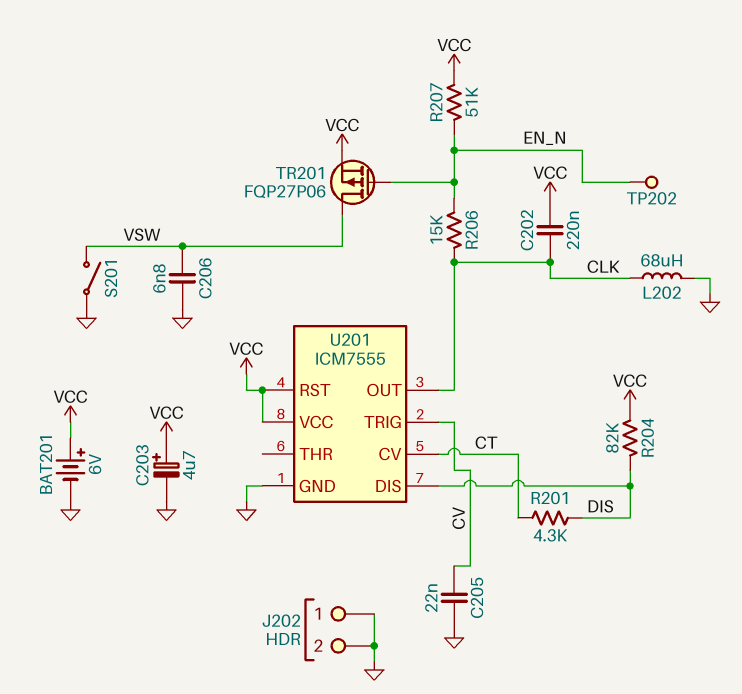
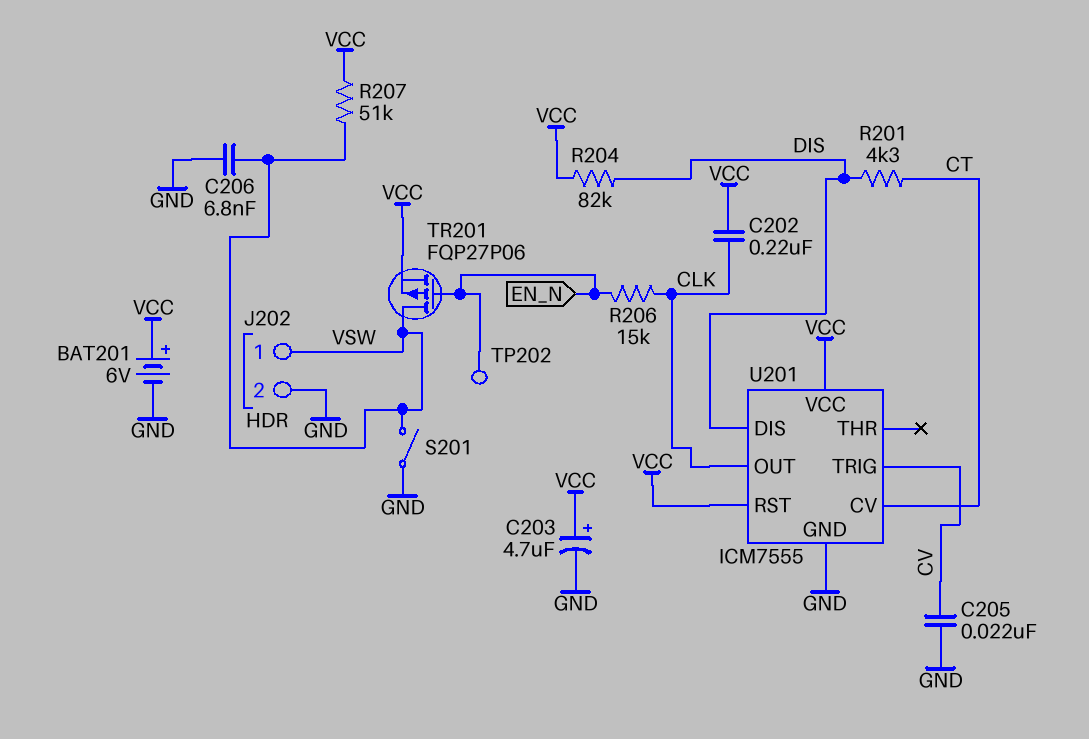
J202 pin 1: GND -> VSW
L202: 68uH (CLK, GND) -> none
R207: 51k (EN_N, VCC) -> 51k (VCC, VSW)

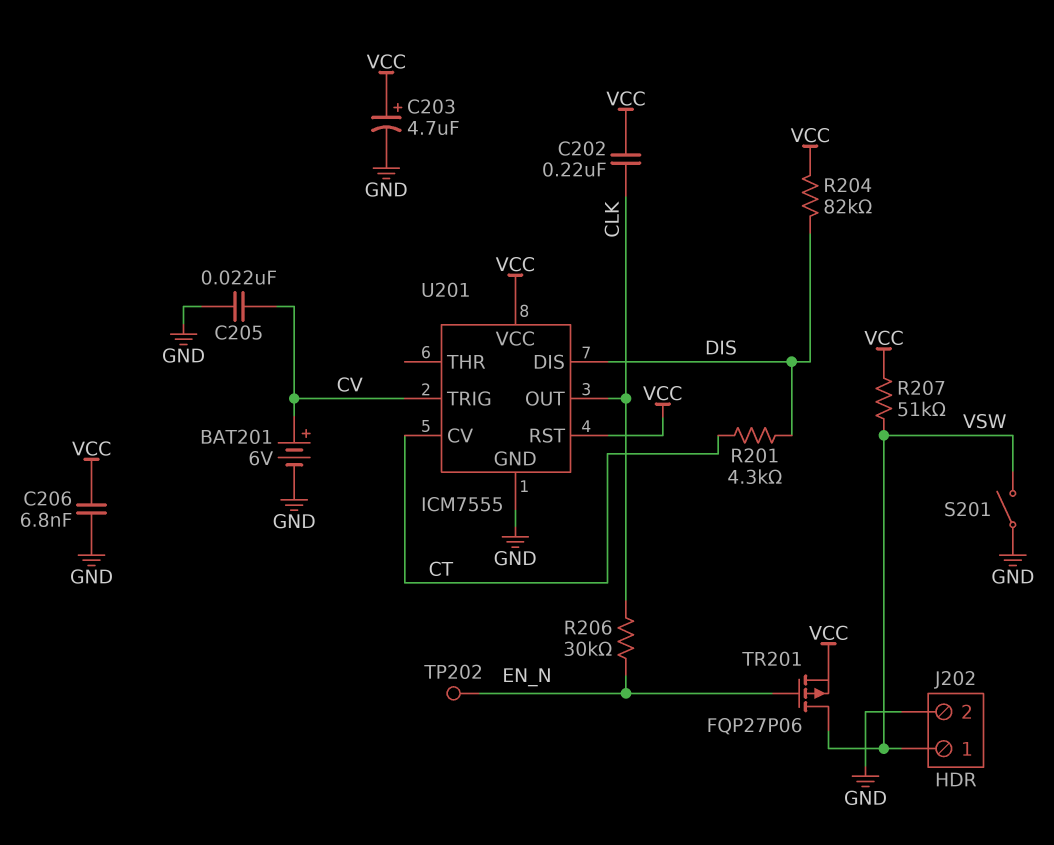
BAT201: 6V (plus VCC, minus GND) -> 6V (plus CV, minus GND)
C206: 6.8nF (GND, VSW) -> 6.8nF (GND, VCC)
R206: 15k (CLK, EN_N) -> 30k (CLK, EN_N)

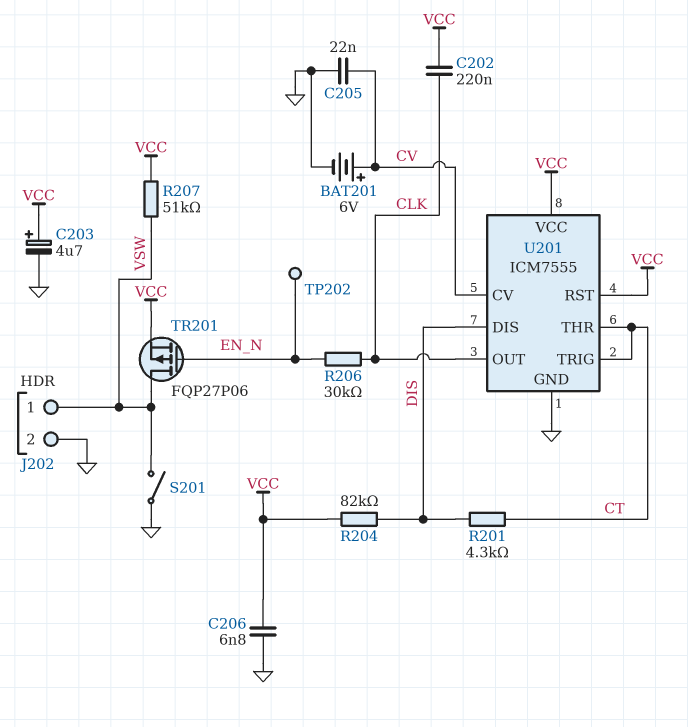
U201 pin CV: CT -> CV
U201 pin THR: none -> CT
U201 pin TRIG: CV -> CT

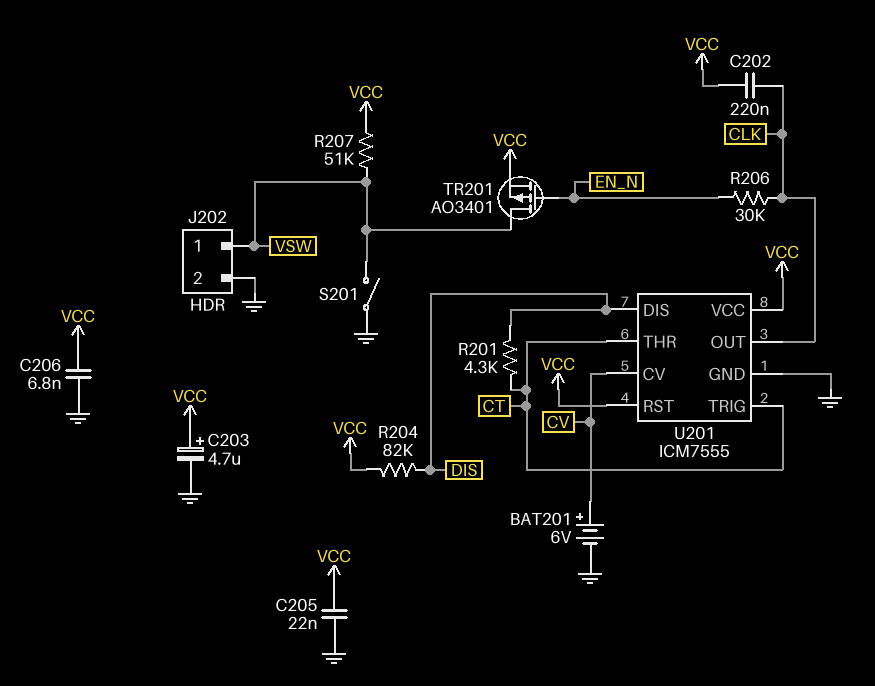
C205: 22nF (CV, GND) -> 22nF (GND, VCC)
TP202: test point (EN_N) -> none
TR201: PMOS FQP27P06 (G EN_N, D VSW, S VCC) -> PMOS AO3401 (G EN_N, D VSW, S VCC)

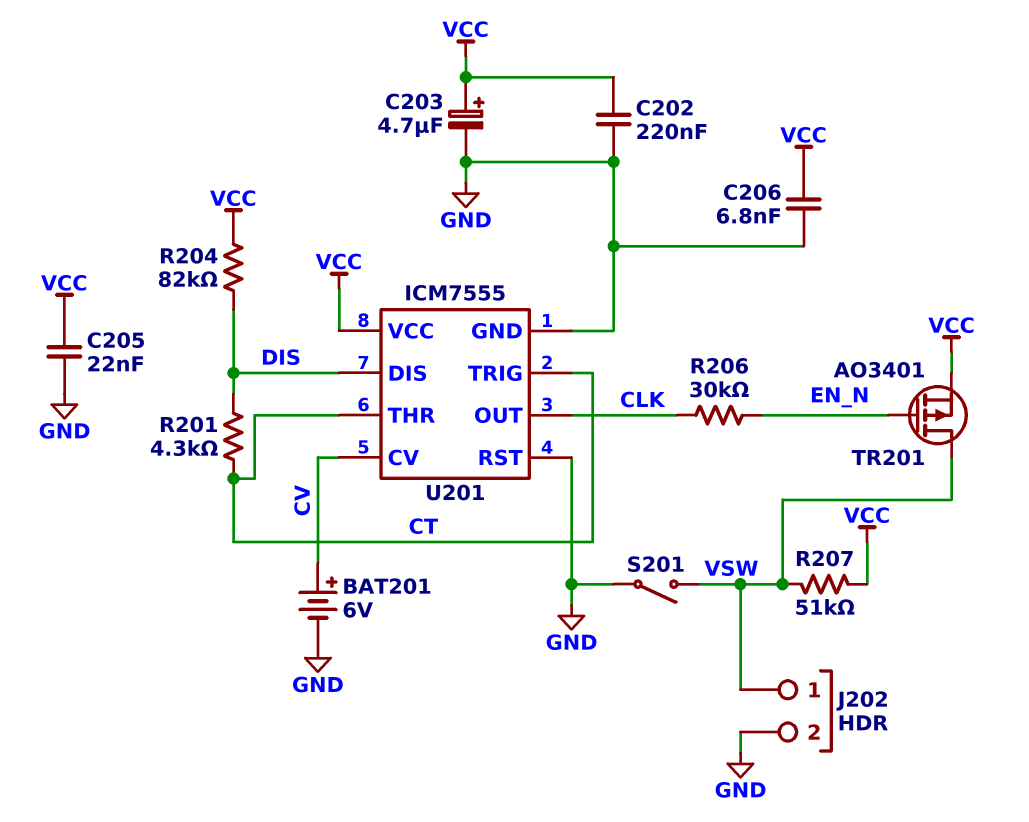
C202: 220nF (CLK, VCC) -> 220nF (GND, VCC)
U201 pin RST: VCC -> GND

